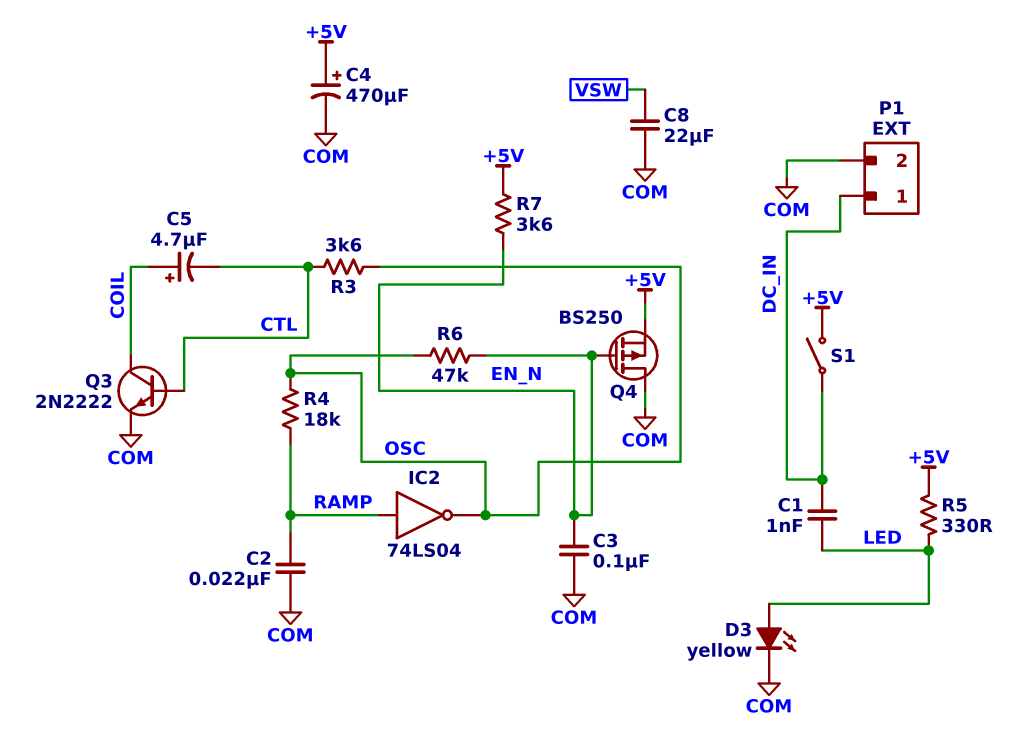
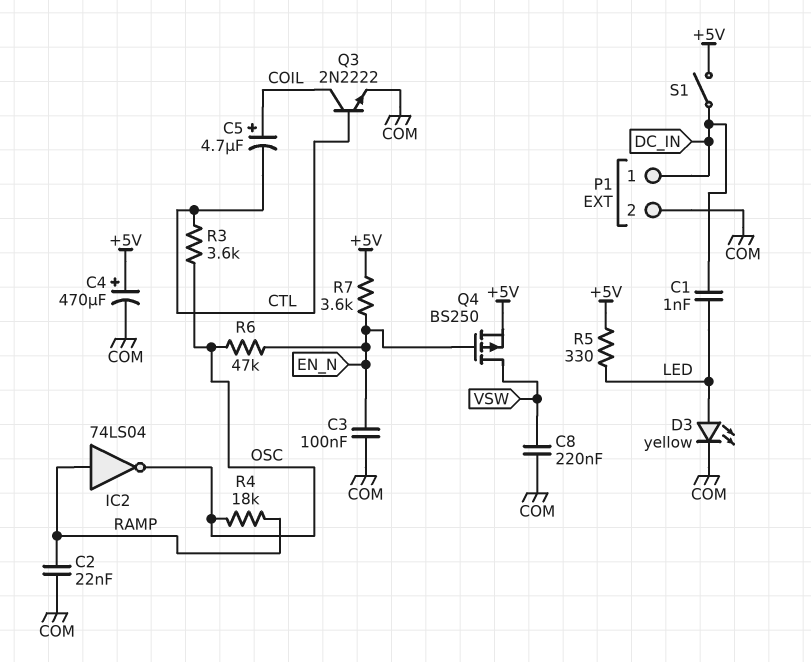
C8: 22uF (COM, VSW) -> 220nF (COM, VSW)
Q4: PMOS BS250 (G EN_N, D COM, S +5V) -> PMOS BS250 (G EN_N, D VSW, S +5V)

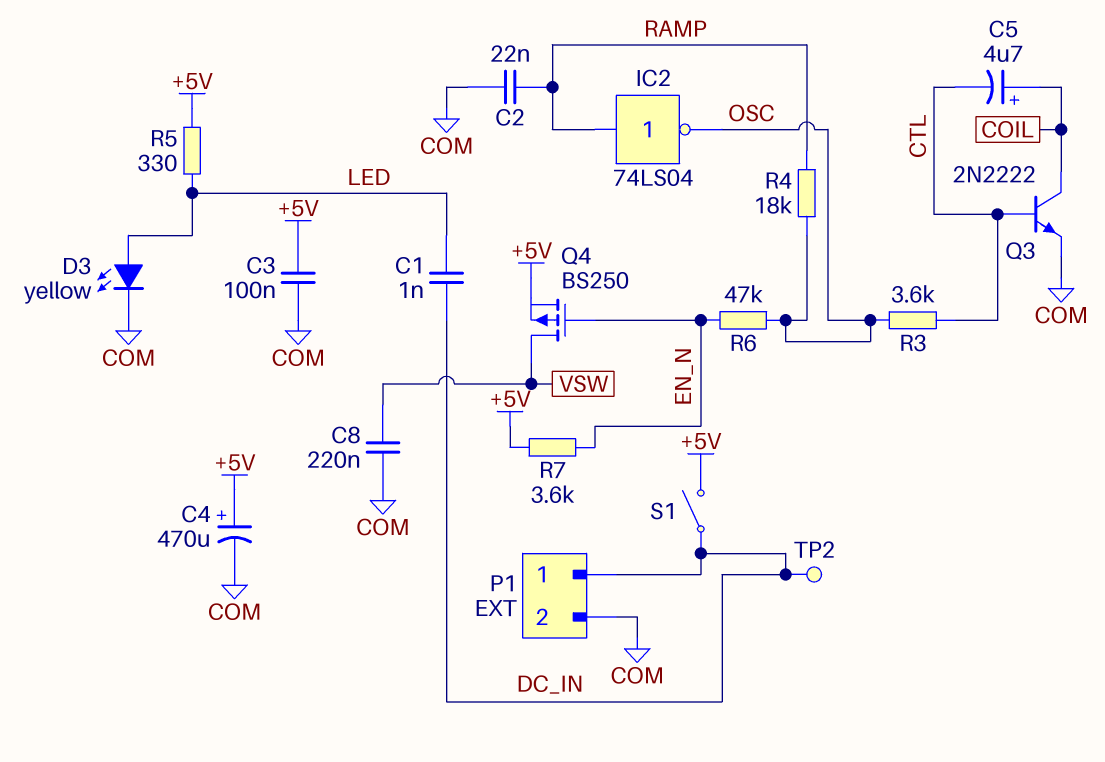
C3: 100nF (COM, EN_N) -> 100nF (+5V, COM)
TP2: none -> test point (DC_IN)

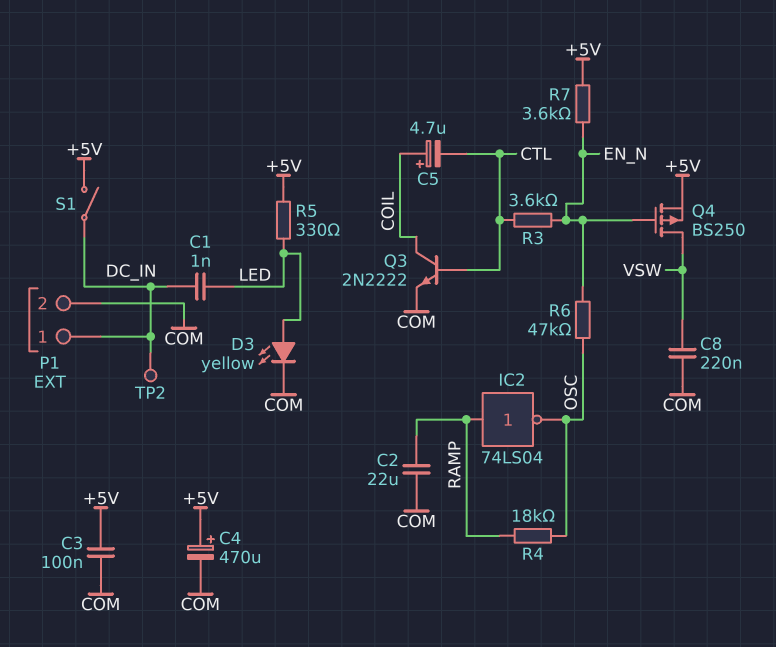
C2: 22nF (COM, RAMP) -> 22uF (COM, RAMP)
R3: 3.6k (CTL, OSC) -> 3.6k (CTL, EN_N)

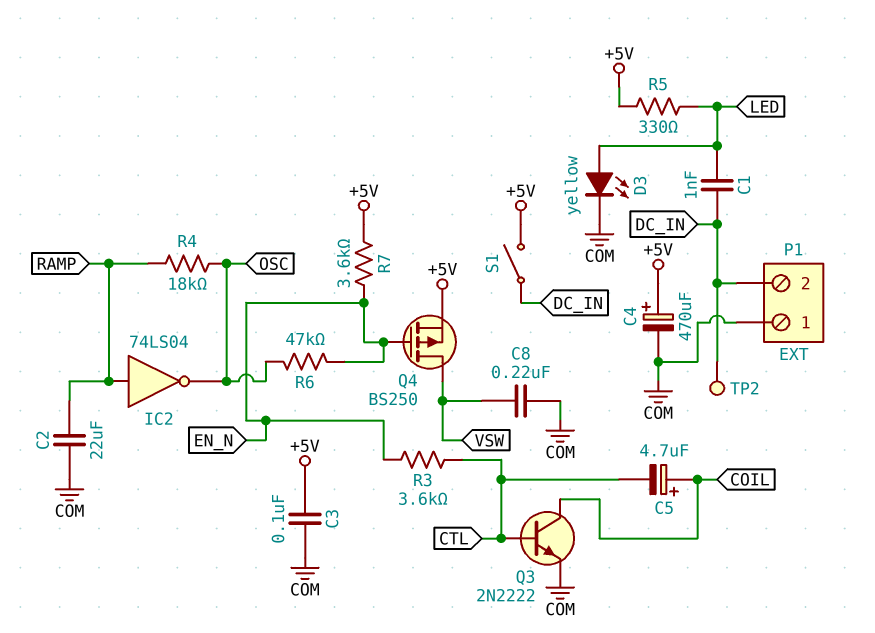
P1 pin 1: DC_IN -> COM
P1 pin 2: COM -> DC_IN

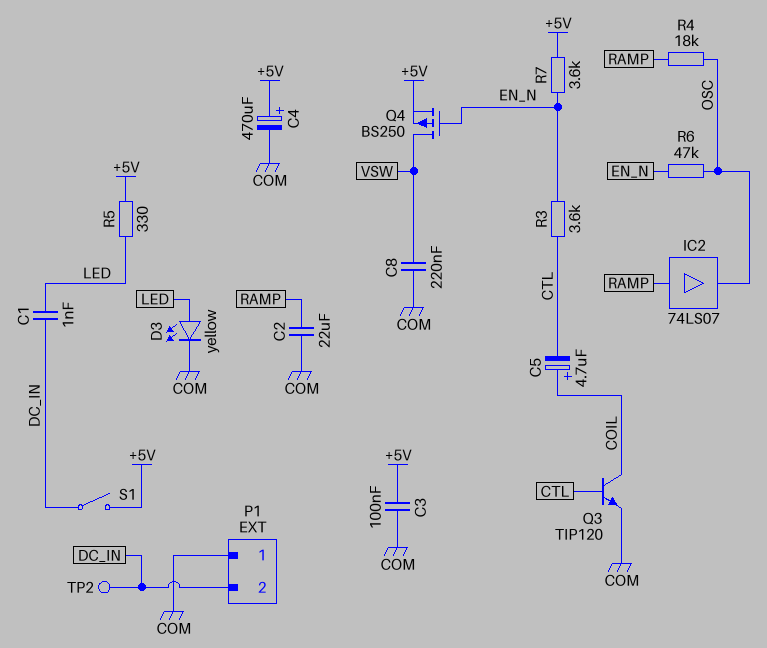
IC2: NOT 74LS04 (in RAMP, out OSC) -> buffer 74LS07 (in RAMP, out OSC)
Q3: NPN 2N2222 (B CTL, C COIL, E COM) -> NPN TIP120 (B CTL, C COIL, E COM)

